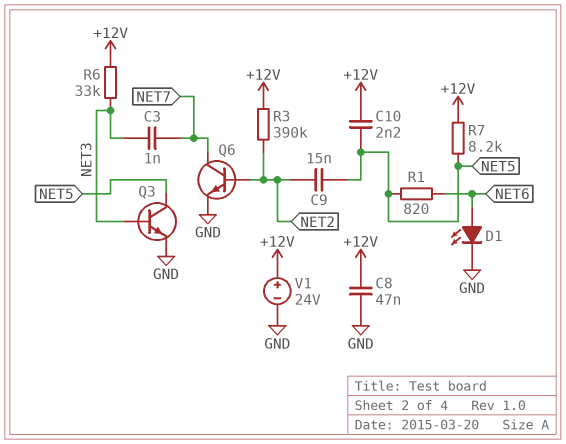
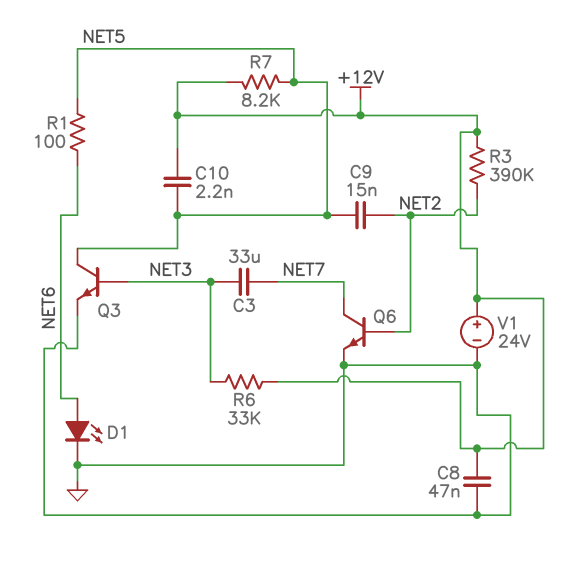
C3: 1nF (NET3, NET7) -> 33uF (NET3, NET7)
R1: 820 (NET5, NET6) -> 100 (NET5, NET6)

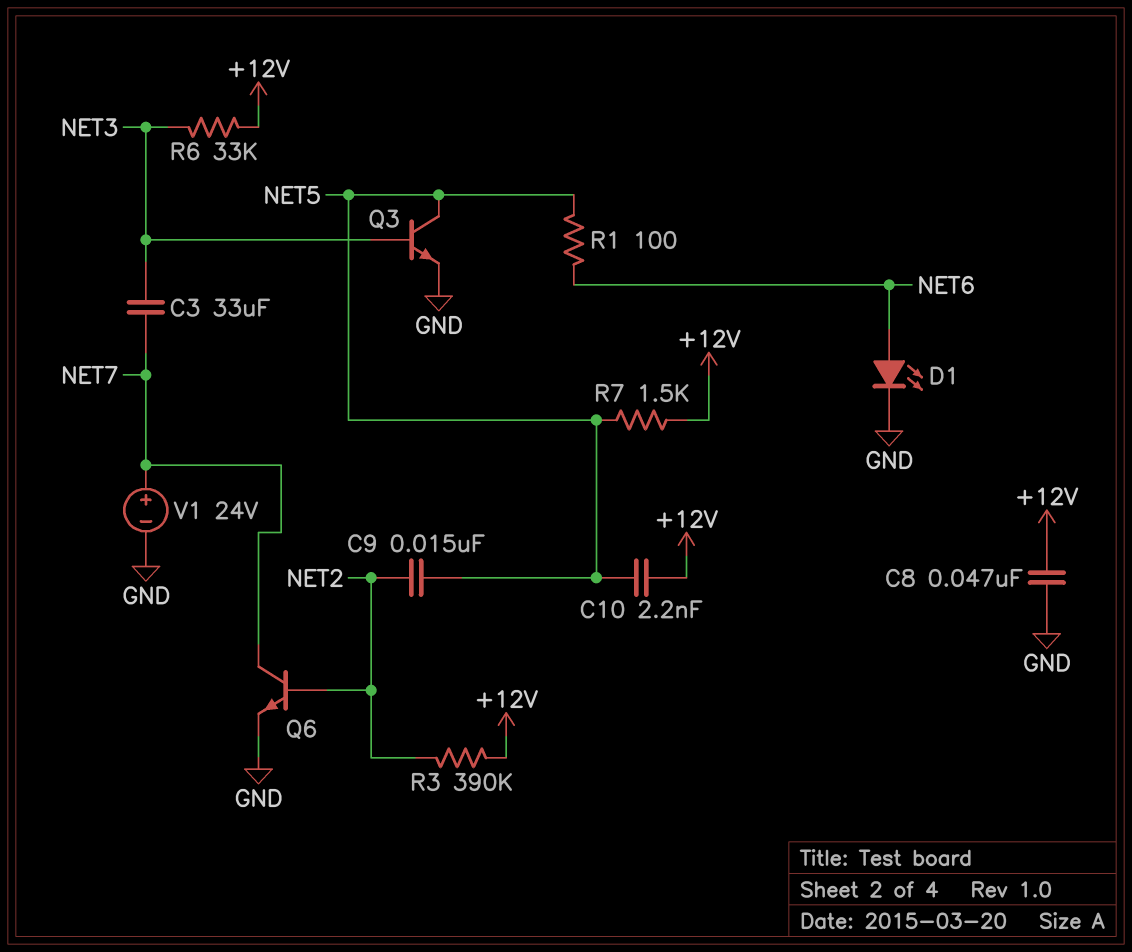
R7: 8.2k (+12V, NET5) -> 1.5k (+12V, NET5)
V1: 24V (plus +12V, minus GND) -> 24V (plus NET7, minus GND)

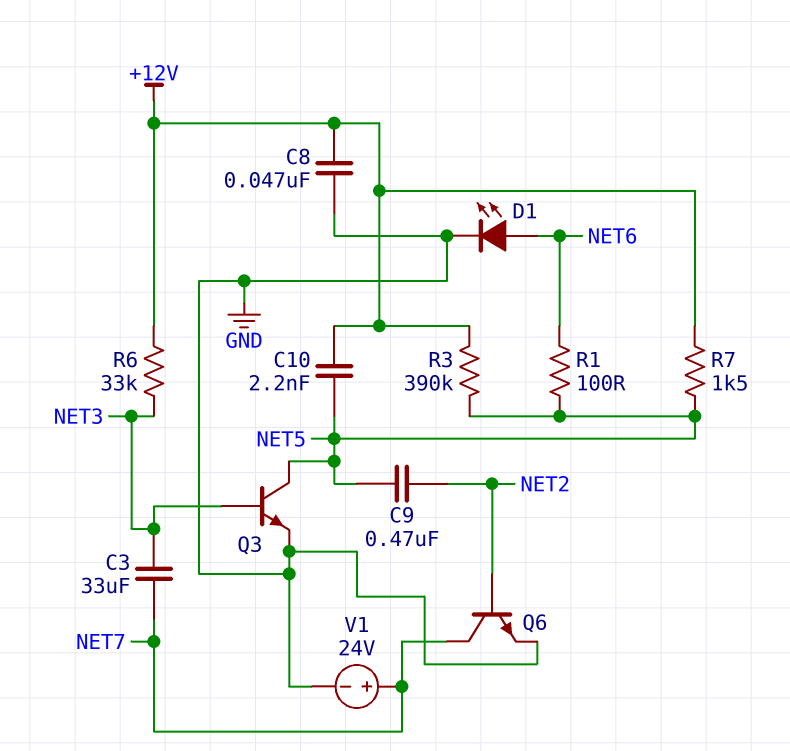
C9: 15nF (NET2, NET5) -> 470nF (NET2, NET5)
R3: 390k (+12V, NET2) -> 390k (+12V, NET5)

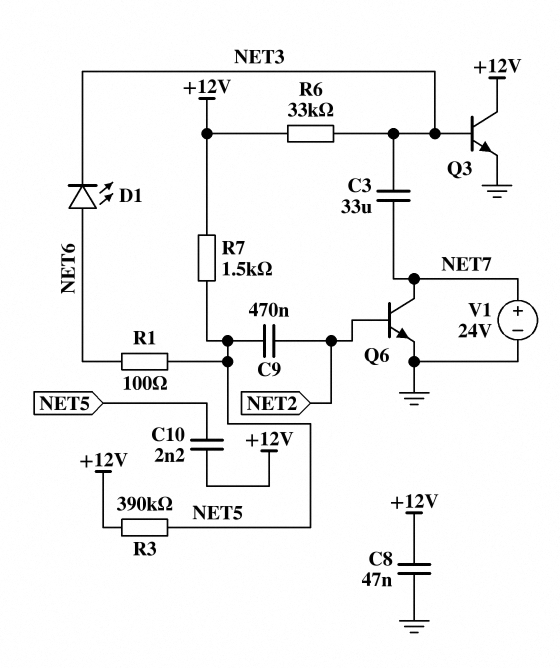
D1: LED (A NET6, K GND) -> LED (A NET6, K NET3)
Q3: NPN (B NET3, C NET5, E GND) -> NPN (B NET3, C +12V, E GND)

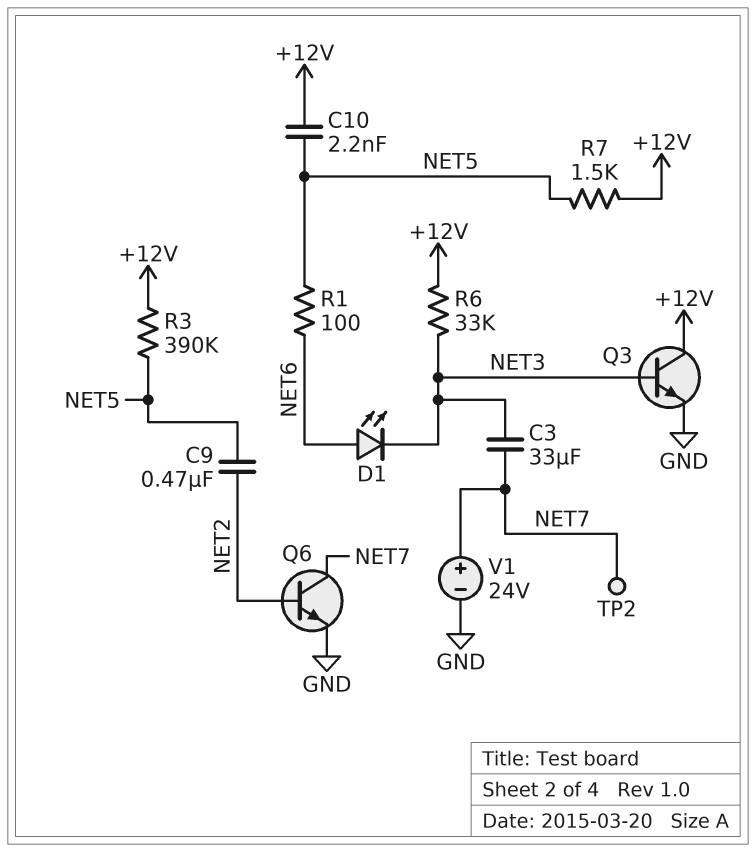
C8: 47nF (+12V, GND) -> none
TP2: none -> test point (NET7)

